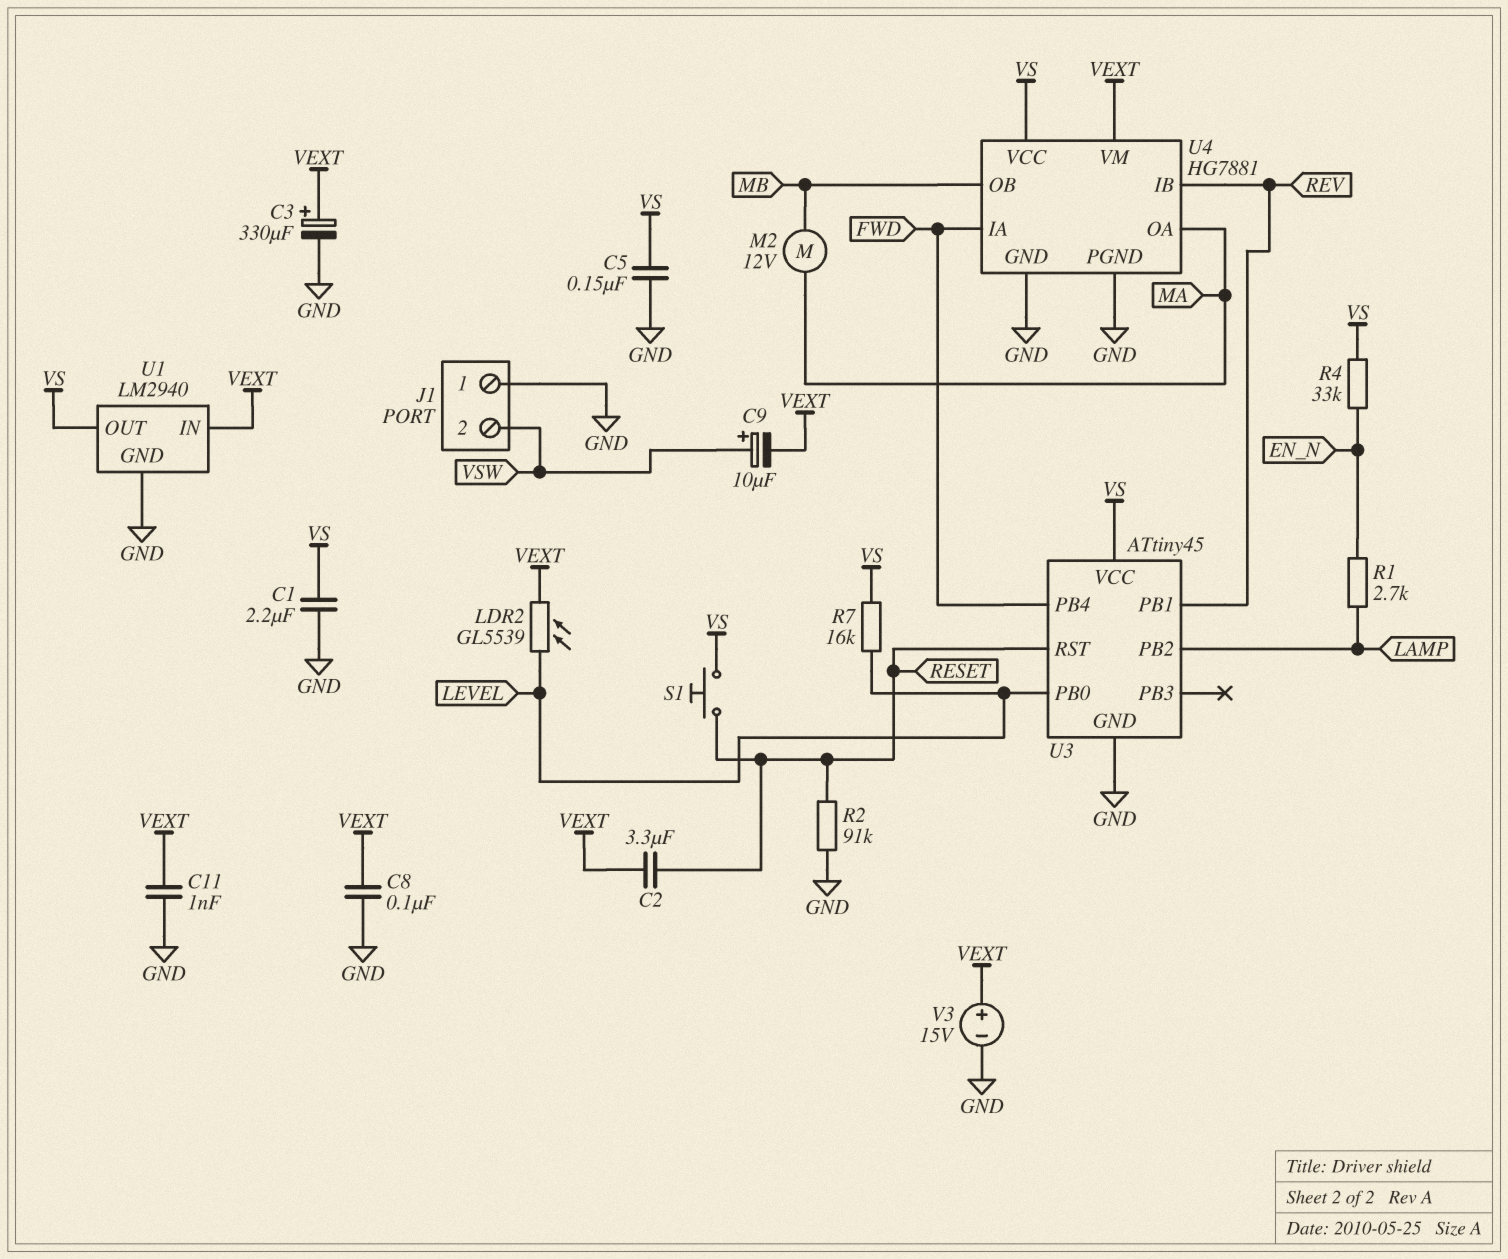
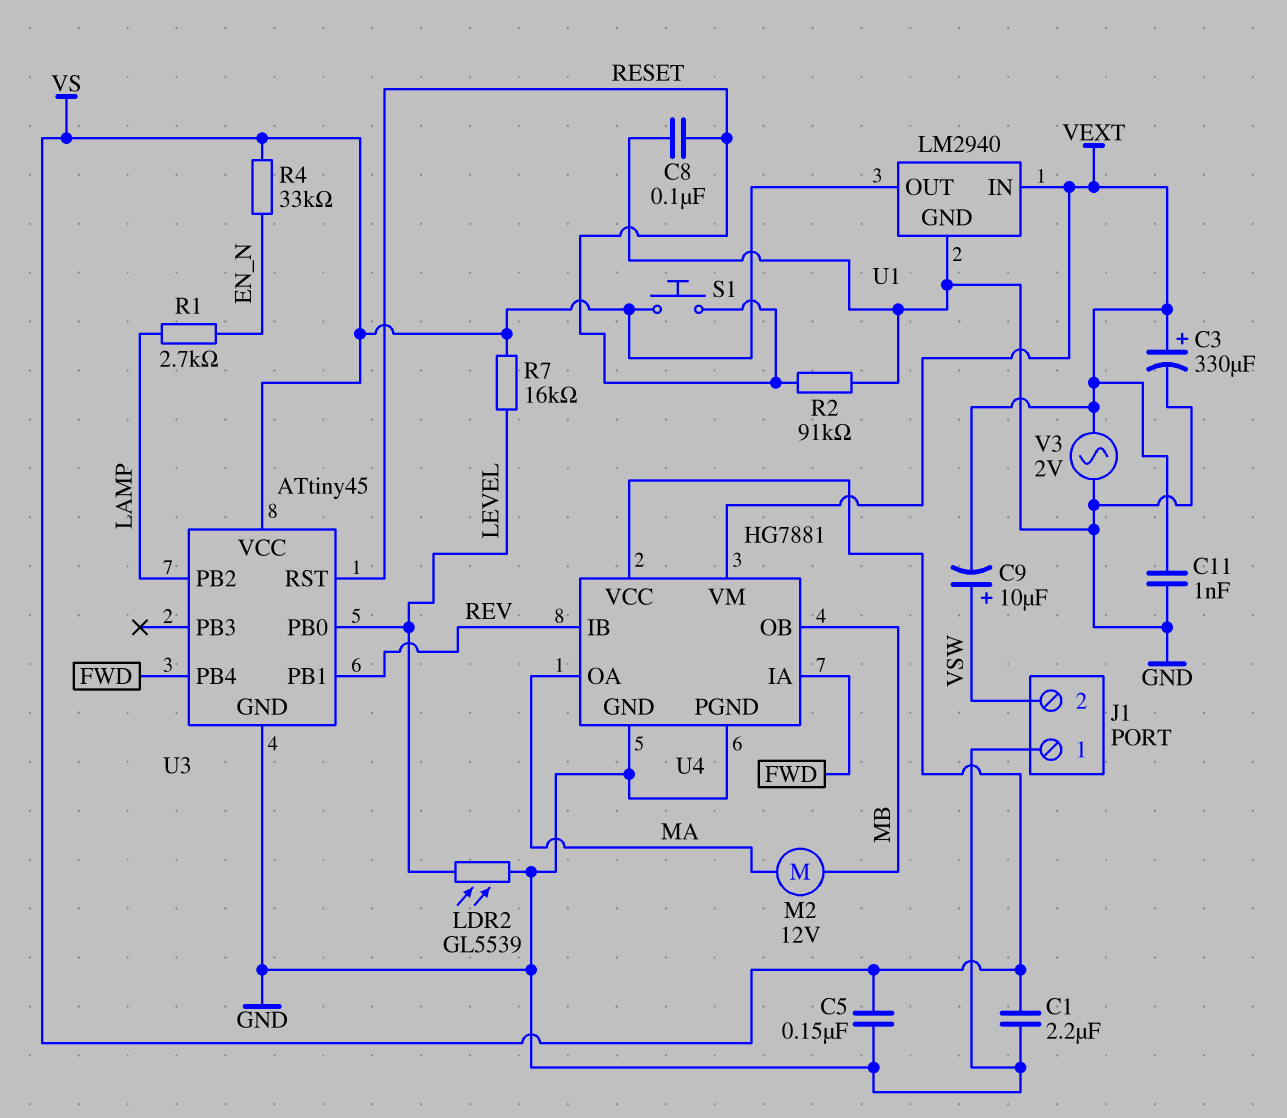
C2: 3.3uF (RESET, VEXT) -> none
C8: 100nF (GND, VEXT) -> 100nF (GND, RESET)
LDR2: GL5539 (LEVEL, VEXT) -> GL5539 (GND, LEVEL)
V3: 15V (plus VEXT, minus GND) -> AC 2V (GND, VEXT)

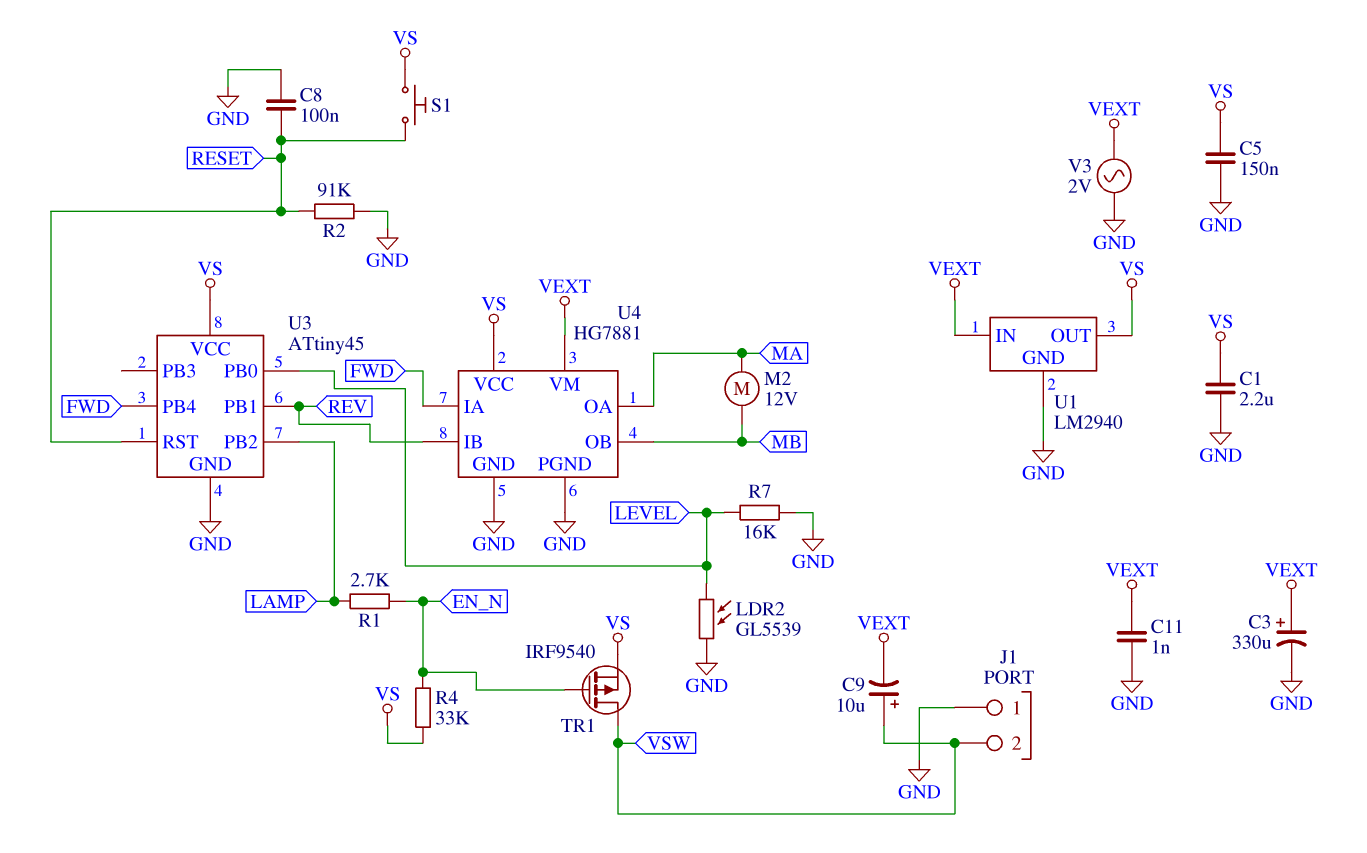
R7: 16k (LEVEL, VS) -> 16k (GND, LEVEL)
TR1: none -> PMOS IRF9540 (G EN_N, D VSW, S VS)

